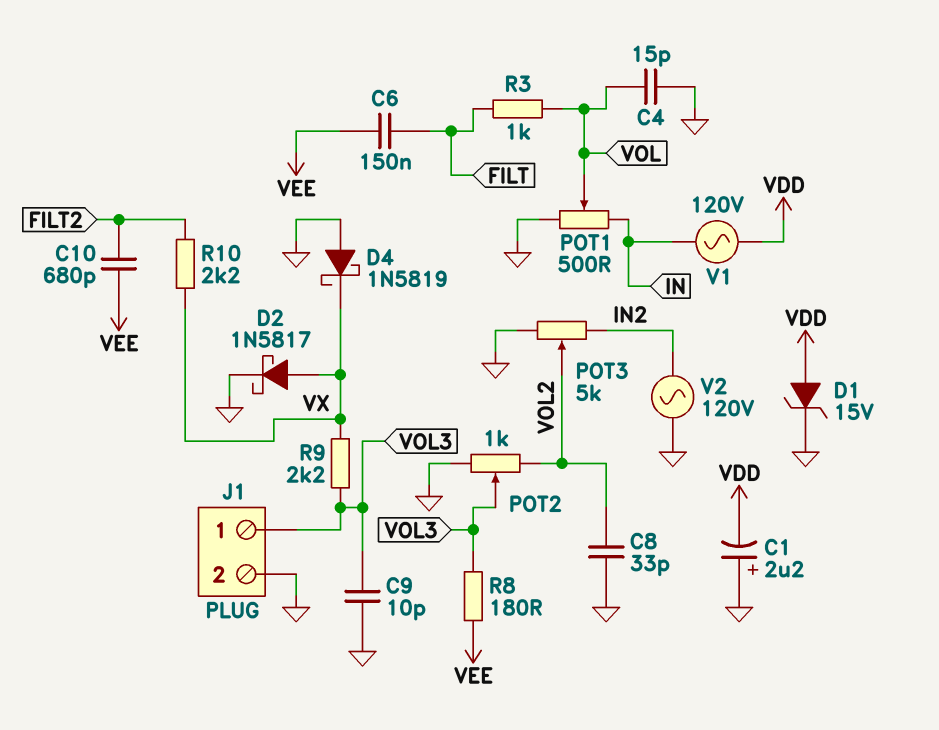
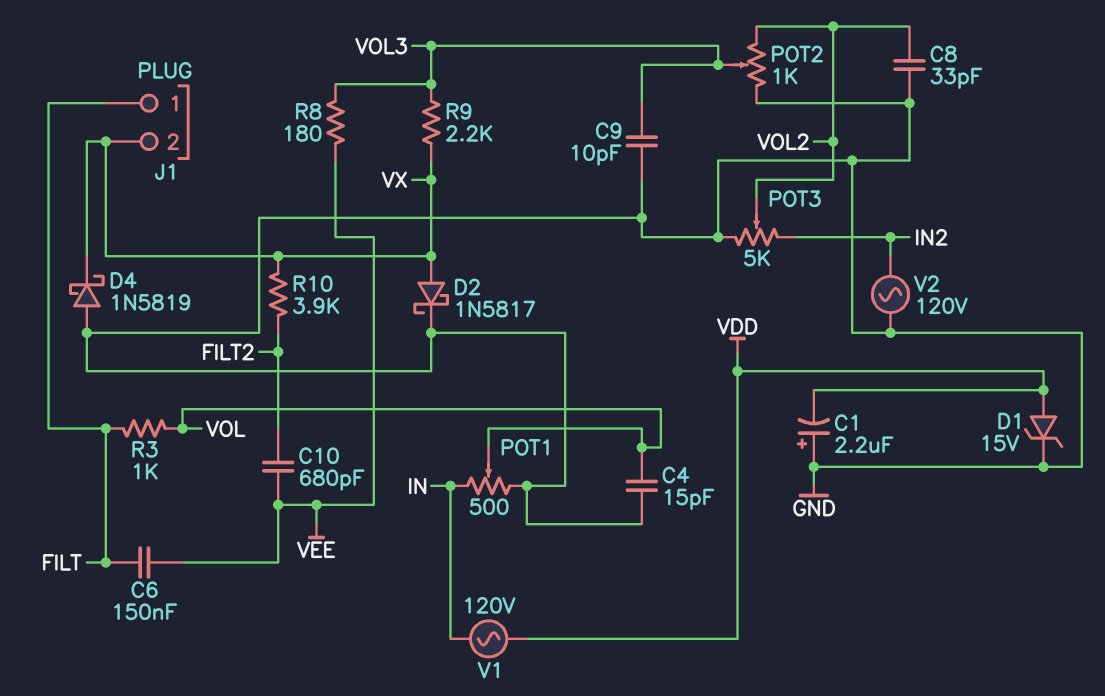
J1 pin 1: VOL3 -> FILT
J1 pin 2: GND -> VX
R10: 2.2k (FILT2, VX) -> 3.9k (FILT2, VX)

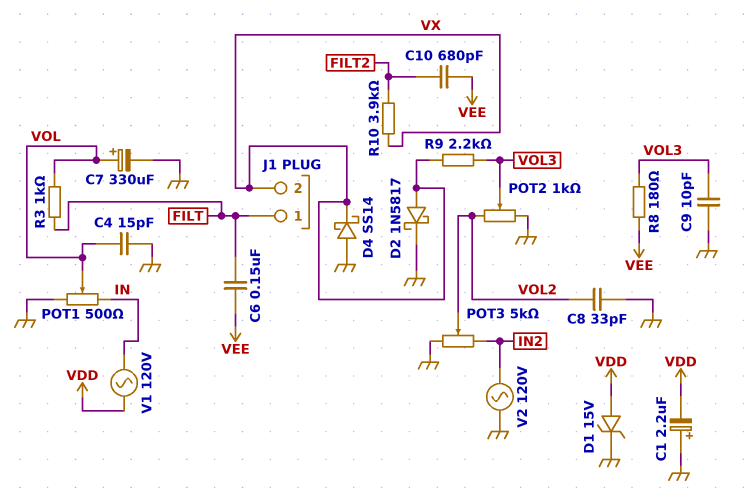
C7: none -> 330uF (plus VOL, minus GND)
D4: schottky 1N5819 (A GND, K VX) -> schottky SS14 (A GND, K VX)

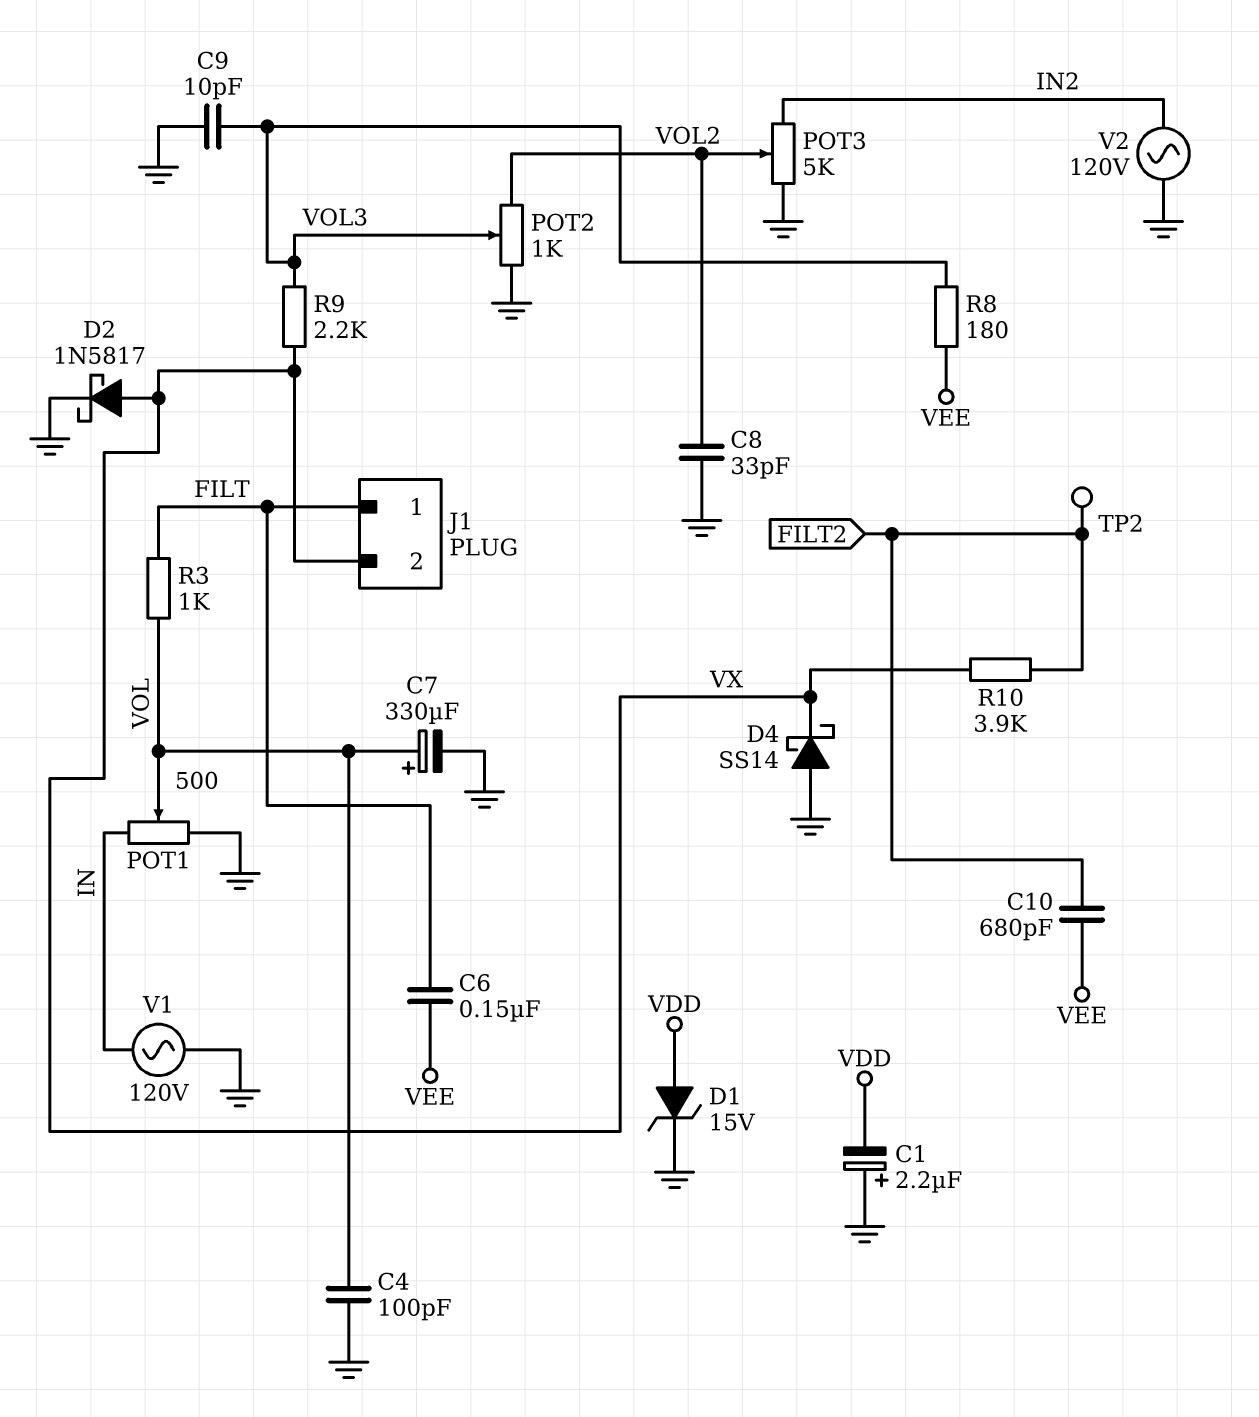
C4: 15pF (GND, VOL) -> 100pF (GND, VOL)
TP2: none -> test point (FILT2)
V1: AC 120V (IN, VDD) -> AC 120V (GND, IN)

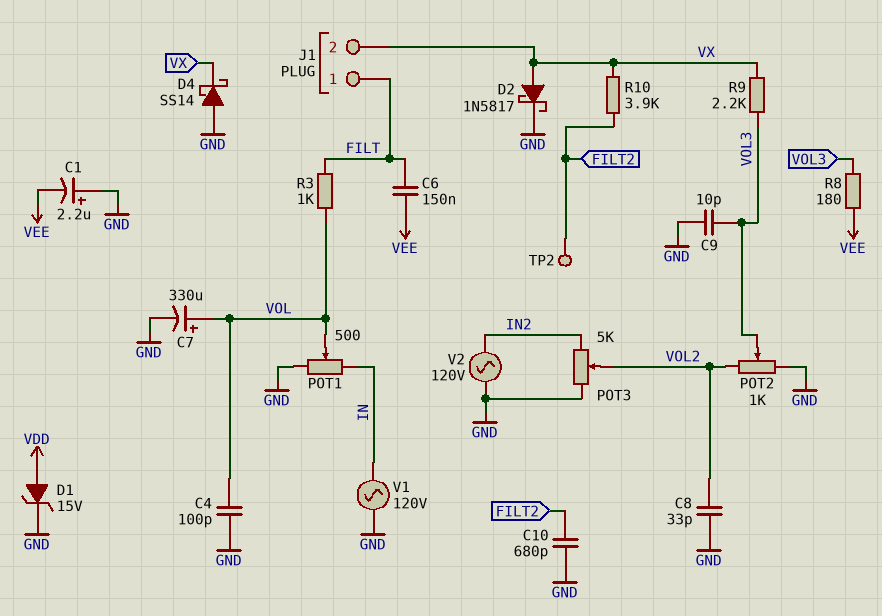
C1: 2.2uF (plus GND, minus VDD) -> 2.2uF (plus GND, minus VEE)
C10: 680pF (FILT2, VEE) -> 680pF (FILT2, GND)

